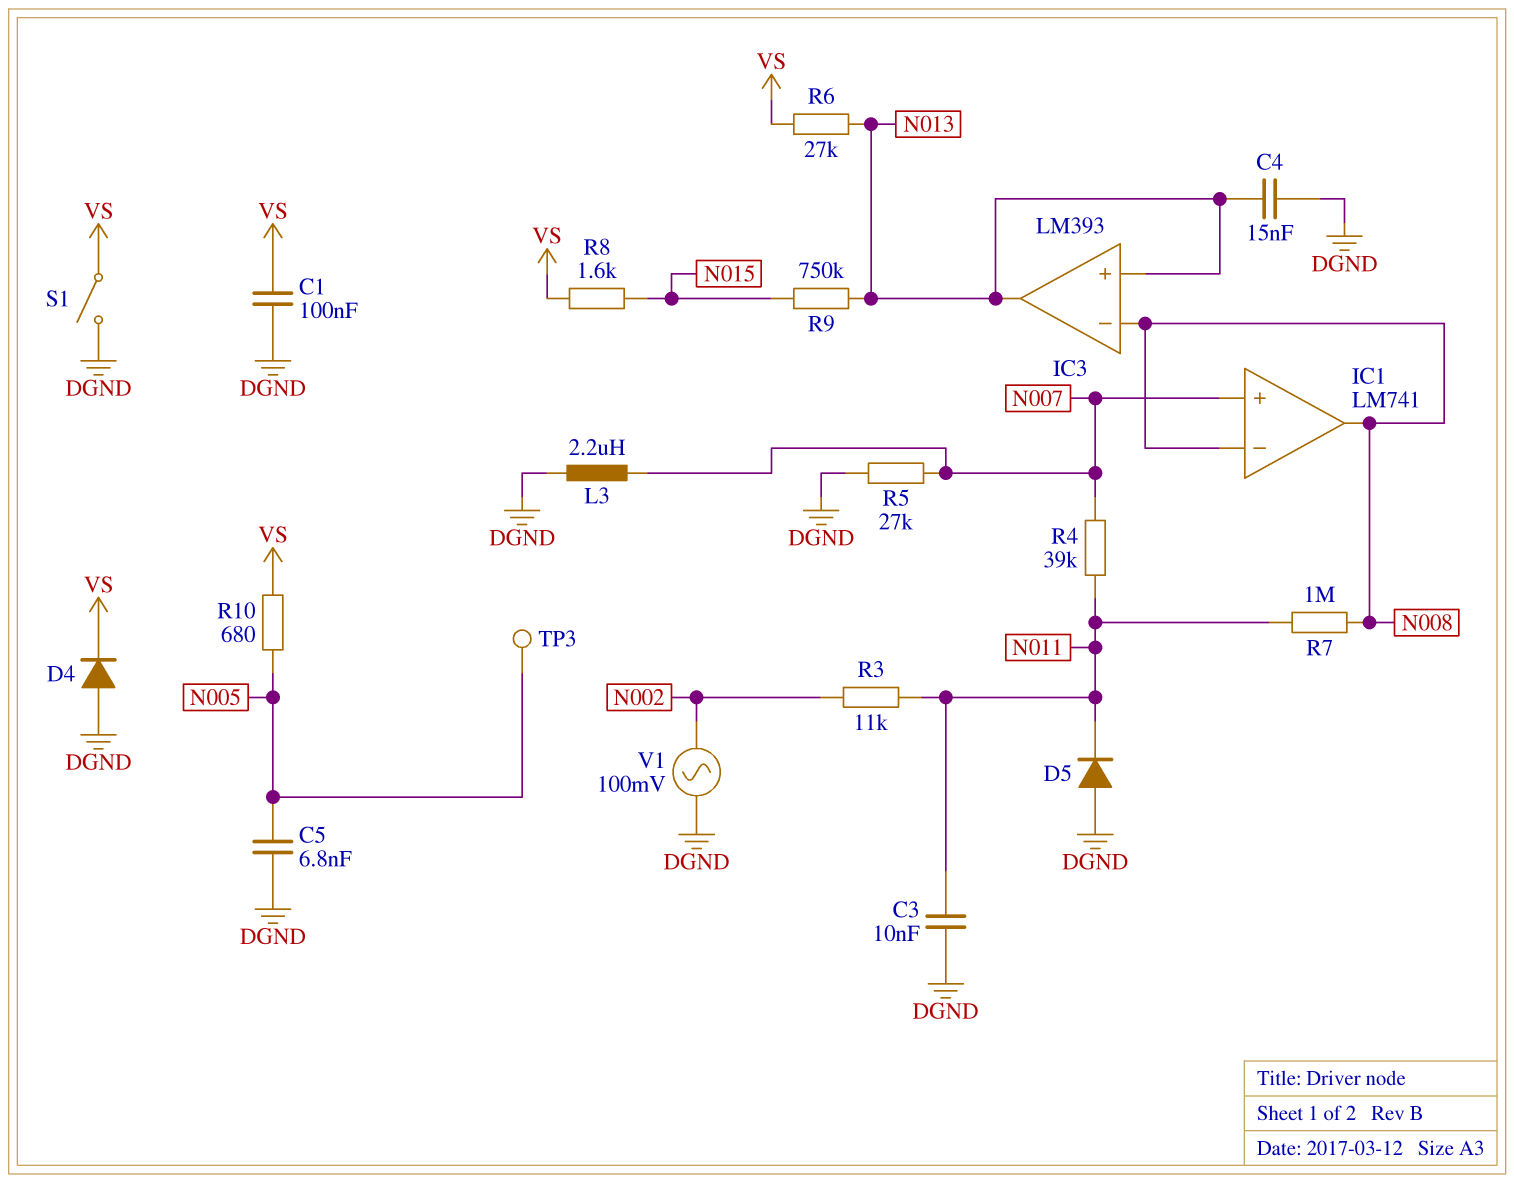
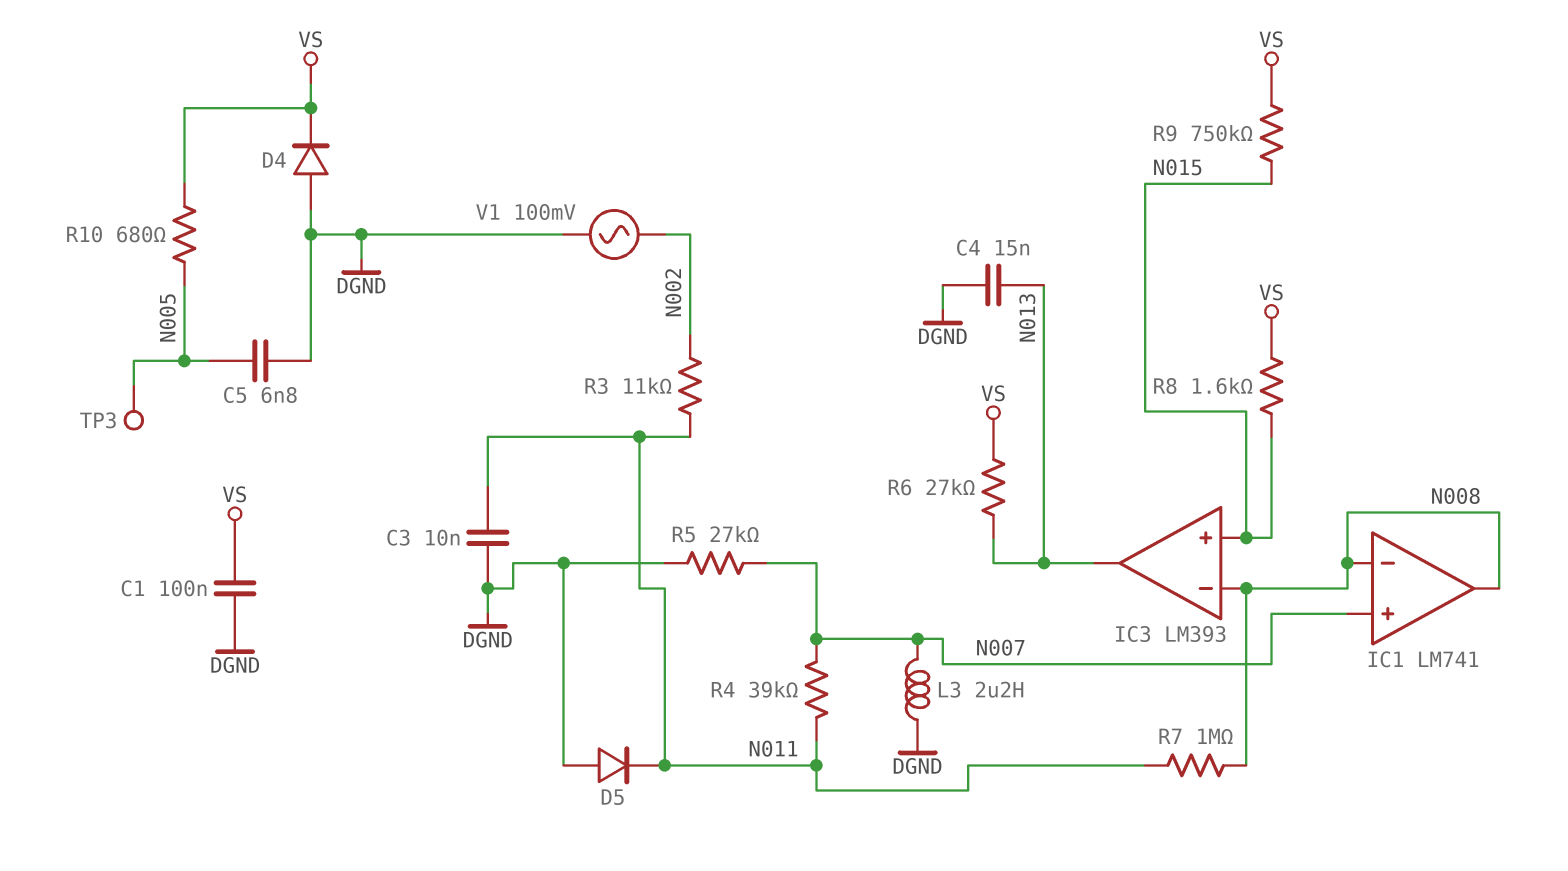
IC3 pin in+: N013 -> N015
R9: 750k (N013, N015) -> 750k (N015, VS)
S1: switch (DGND, VS) -> none

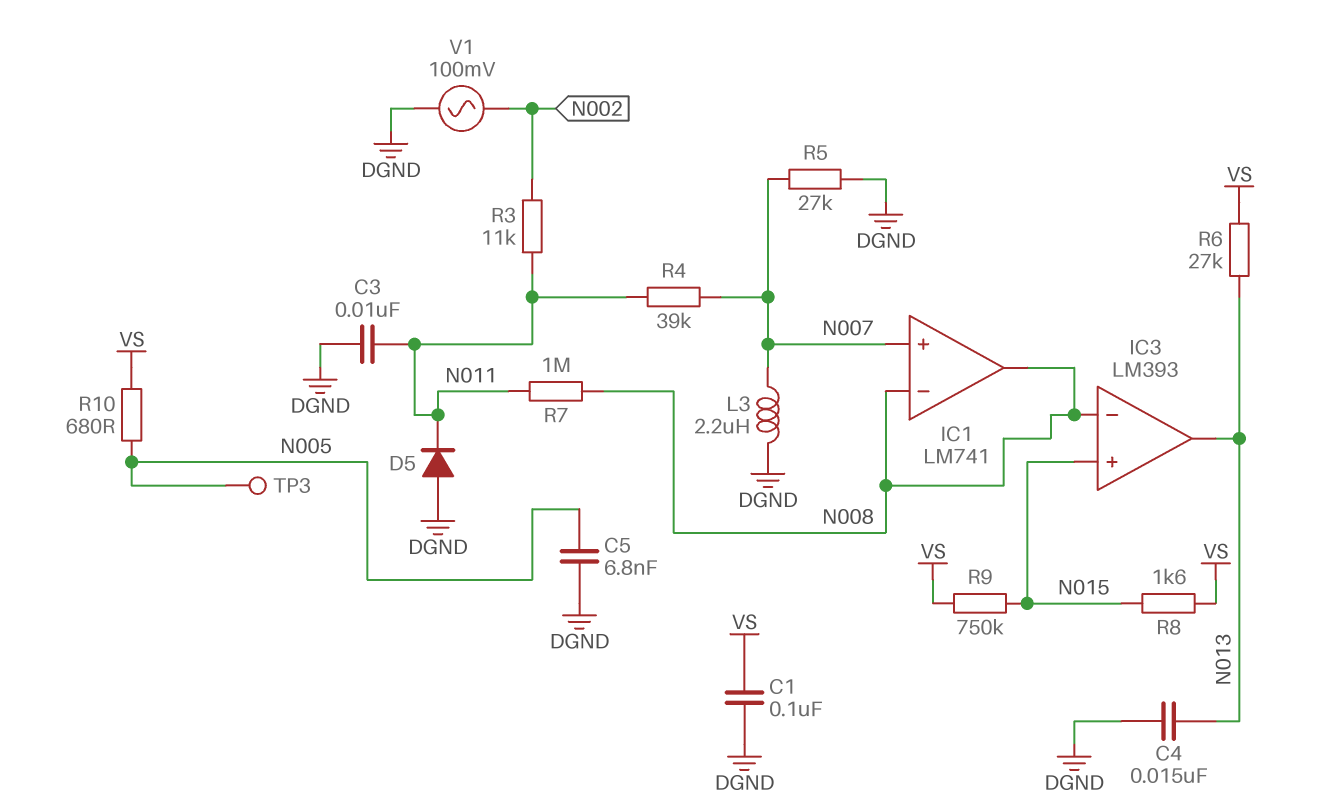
D4: diode (A DGND, K VS) -> none

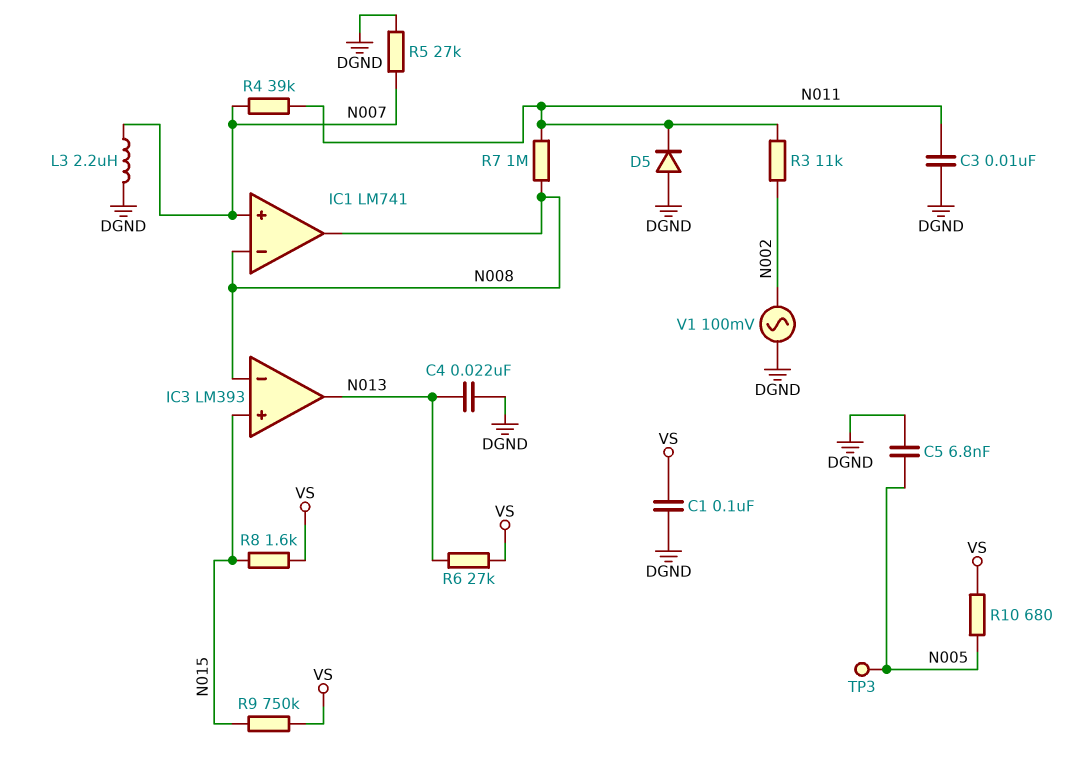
C4: 15nF (DGND, N013) -> 22nF (DGND, N013)

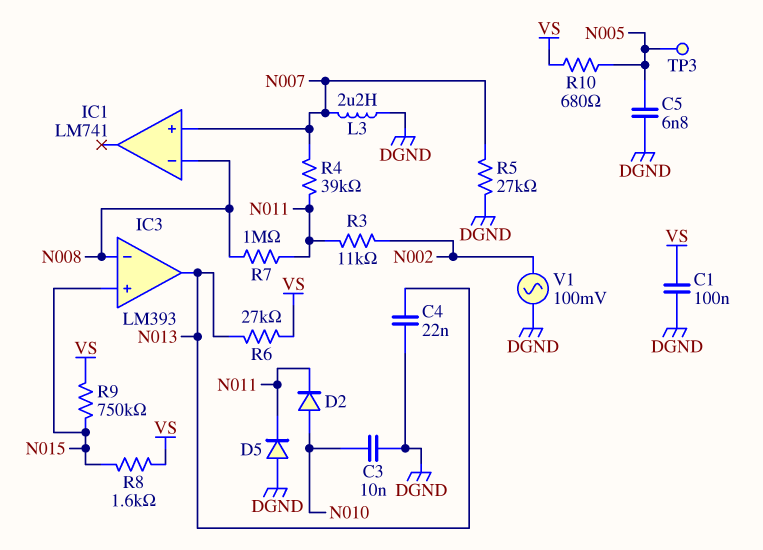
C3: 10nF (DGND, N011) -> 10nF (DGND, N010)
D2: none -> diode (A N010, K N011)
IC1 pin out: N008 -> none

